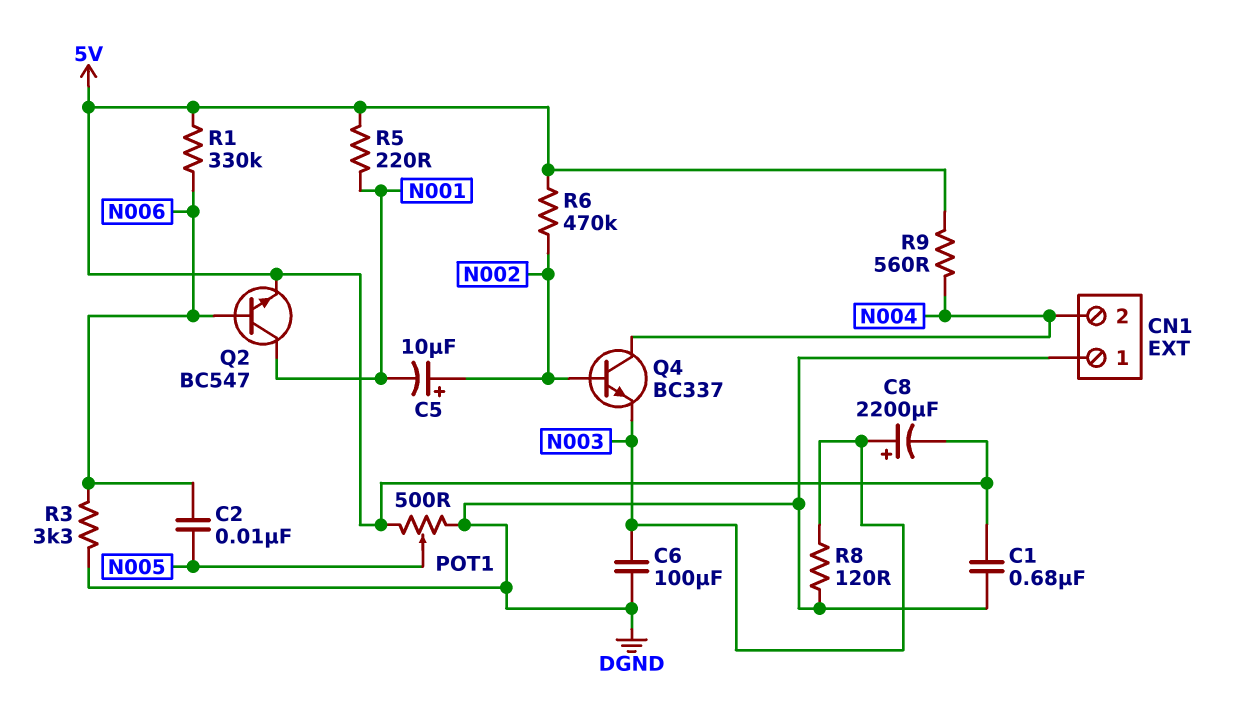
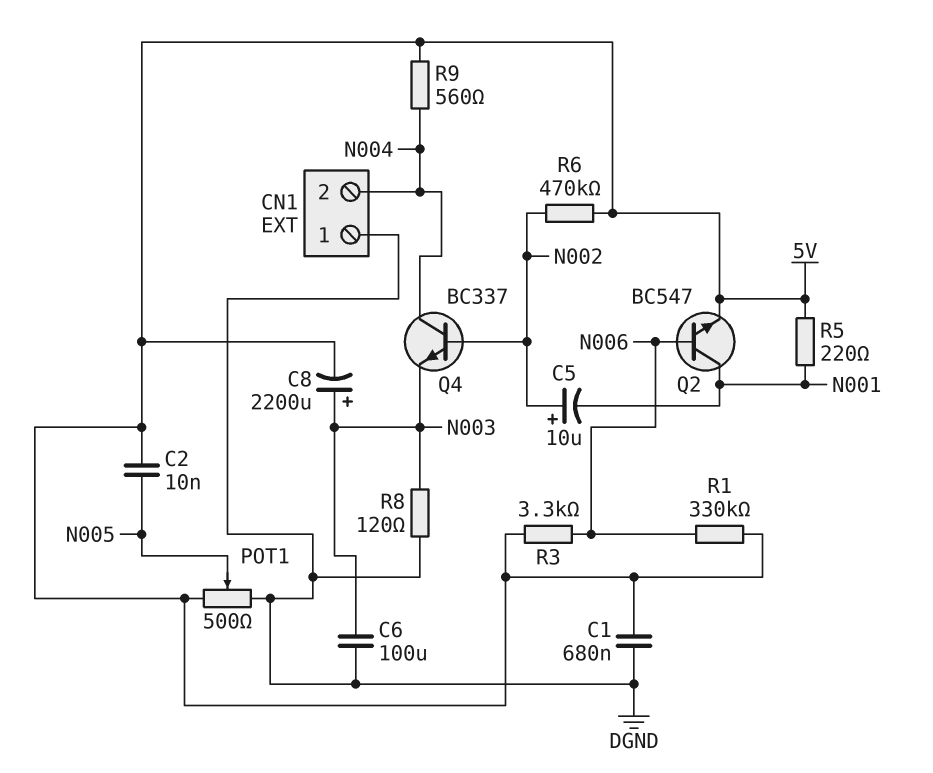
C2: 10nF (N005, N006) -> 10nF (5V, N005)
R3: 3.3k (DGND, N006) -> 3.3k (5V, N006)

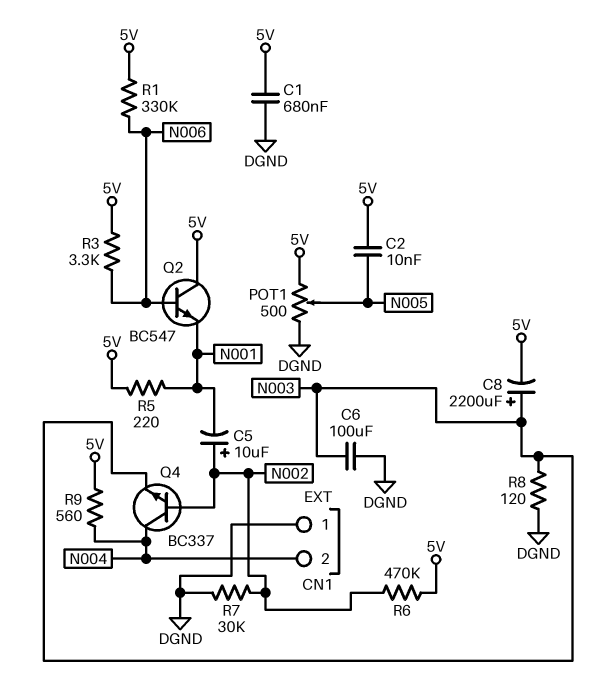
Q2: NPN BC547 (B N006, C N001, E 5V) -> NPN BC547 (B N006, C 5V, E N001)
R7: none -> 30k (DGND, N002)

